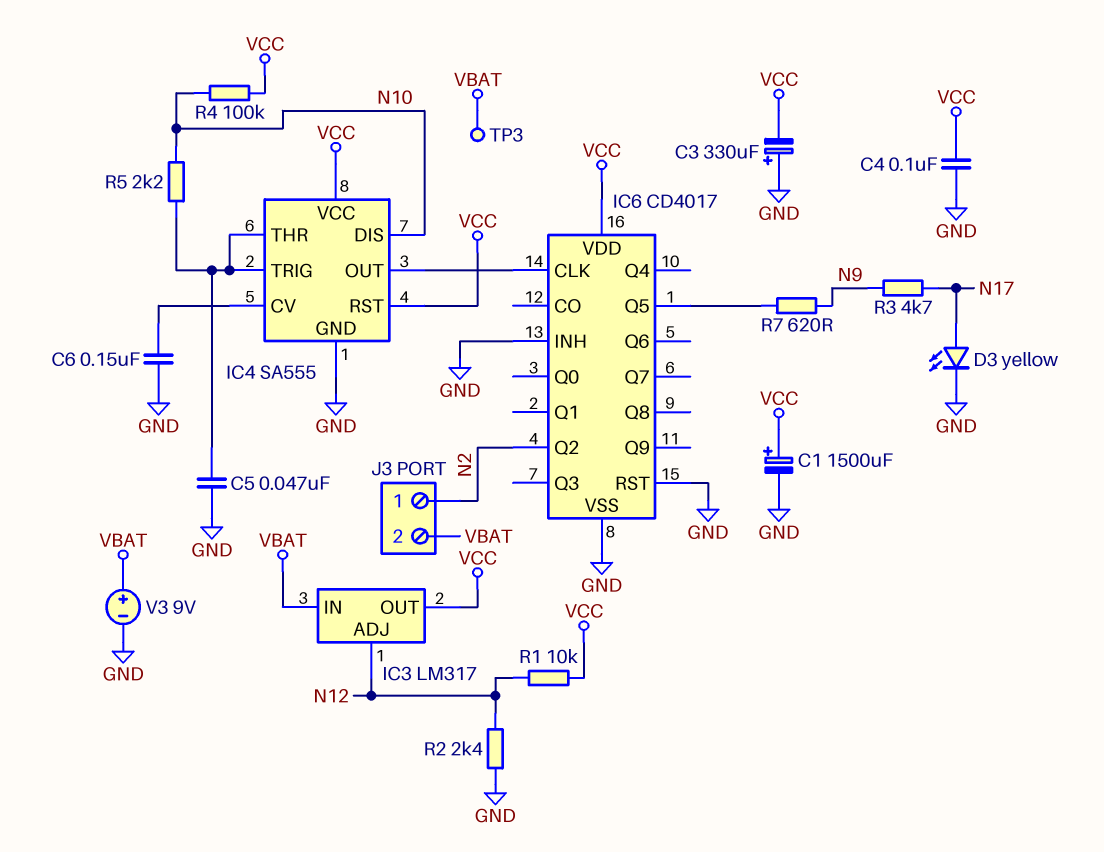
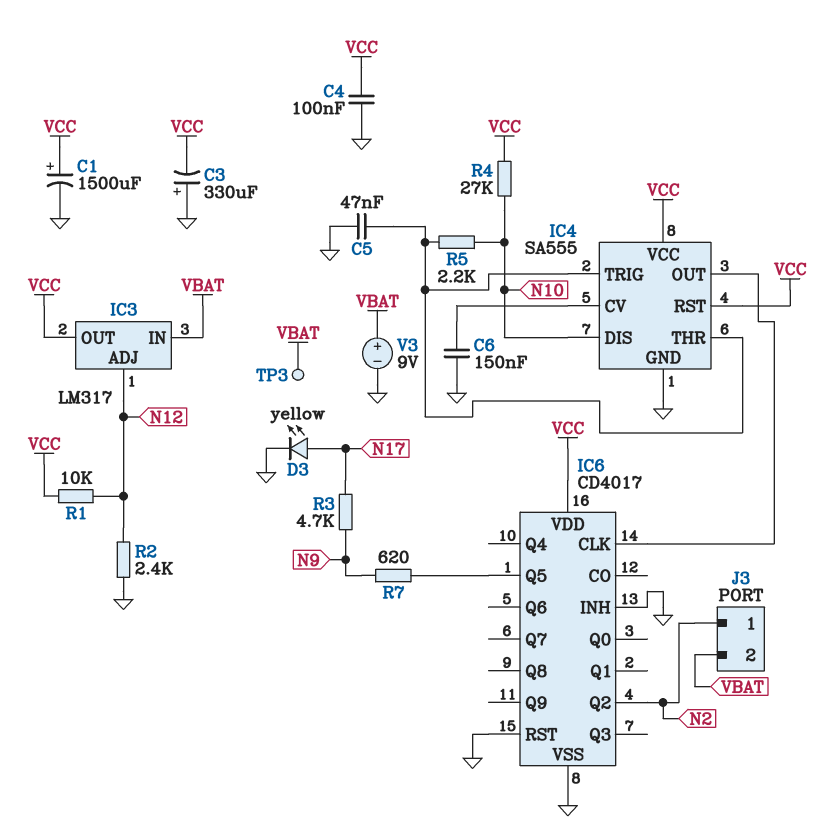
R4: 100k (N10, VCC) -> 27k (N10, VCC)

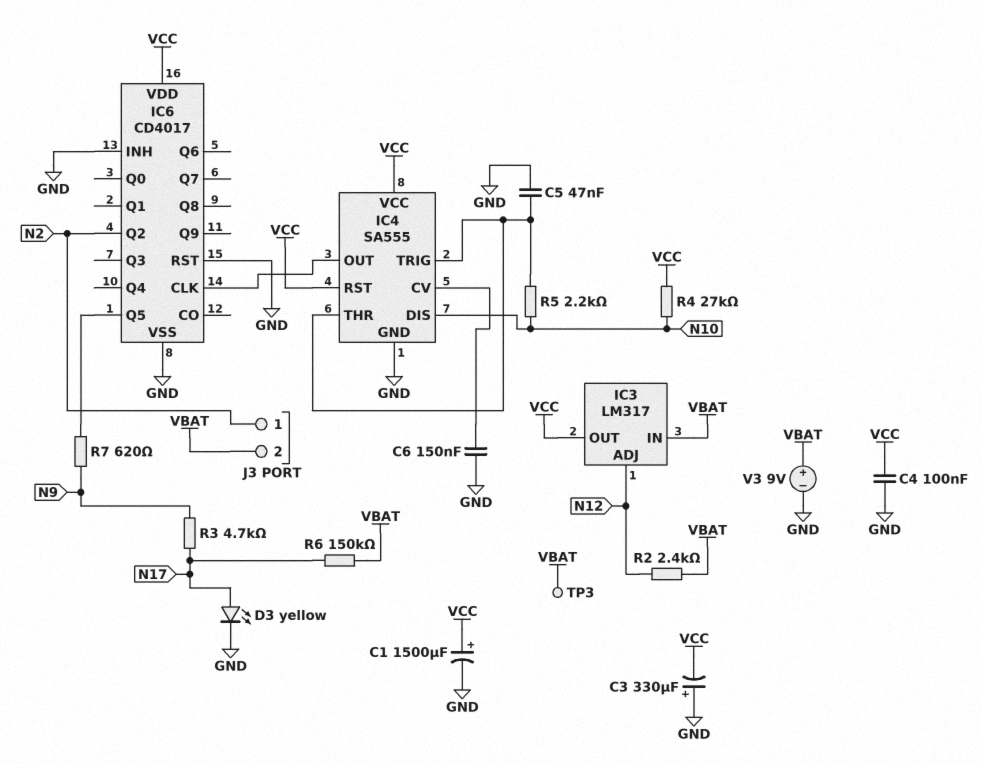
R1: 10k (N12, VCC) -> none
R2: 2.4k (GND, N12) -> 2.4k (N12, VBAT)
R6: none -> 150k (N17, VBAT)

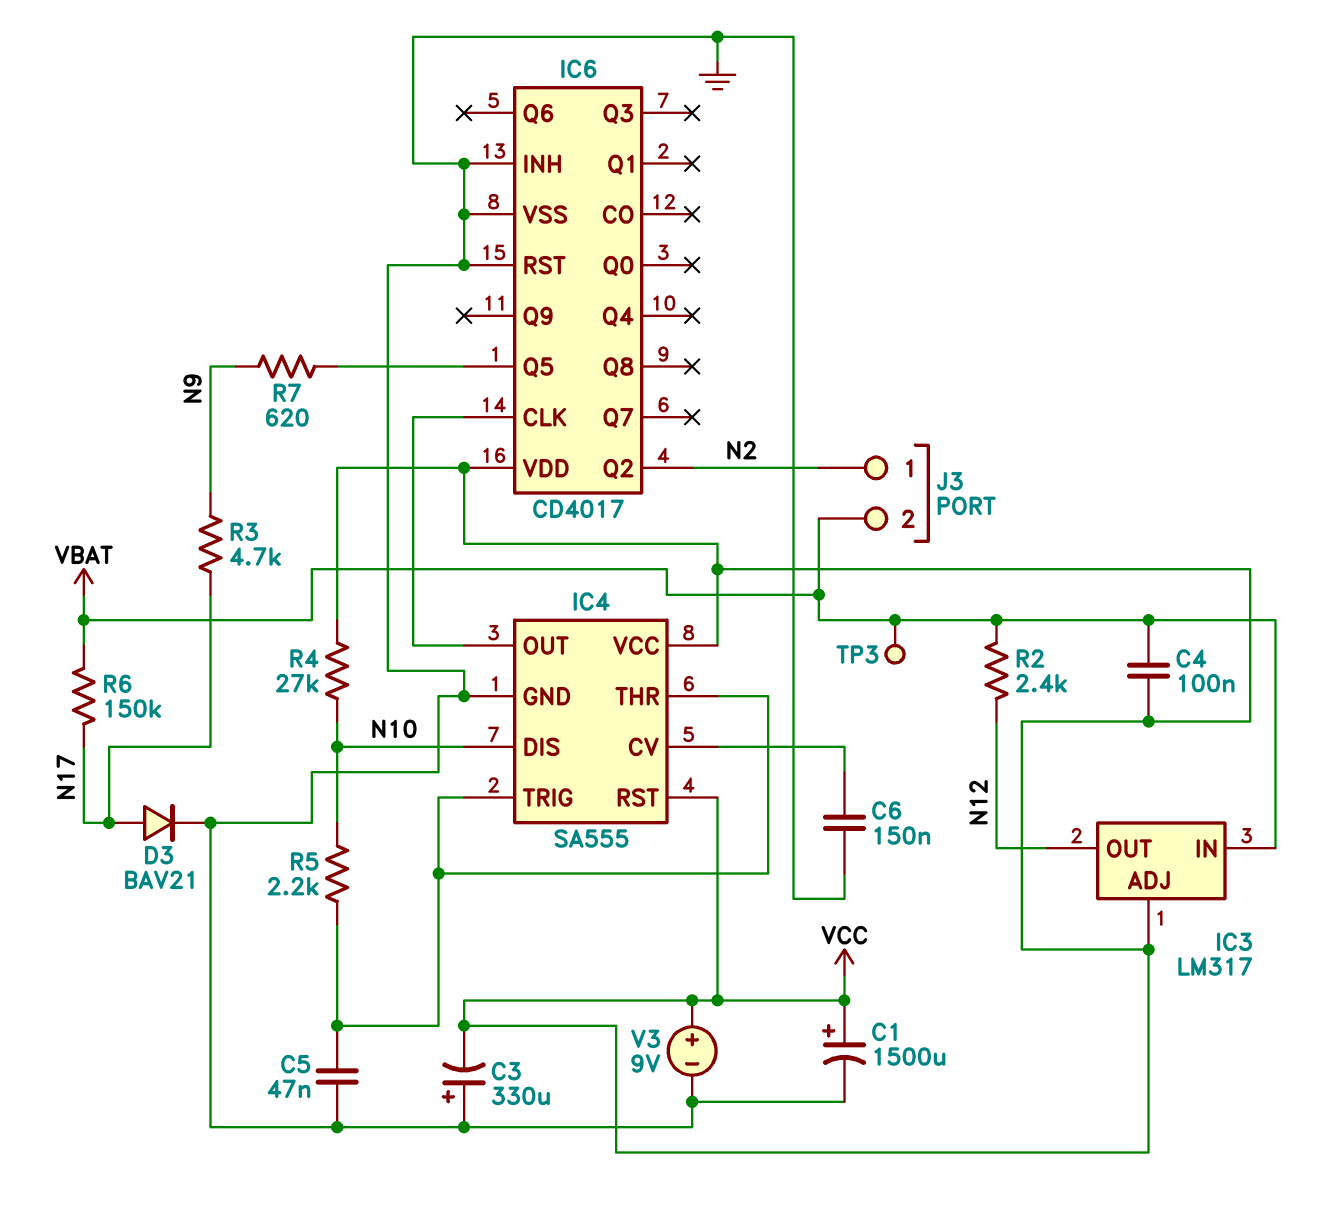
C4: 100nF (GND, VCC) -> 100nF (VBAT, VCC)
D3: LED yellow (A N17, K GND) -> diode BAV21 (A N17, K GND)
IC3 pin ADJ: N12 -> VCC
IC3 pin OUT: VCC -> N12
V3: 9V (plus VBAT, minus GND) -> 9V (plus VCC, minus GND)

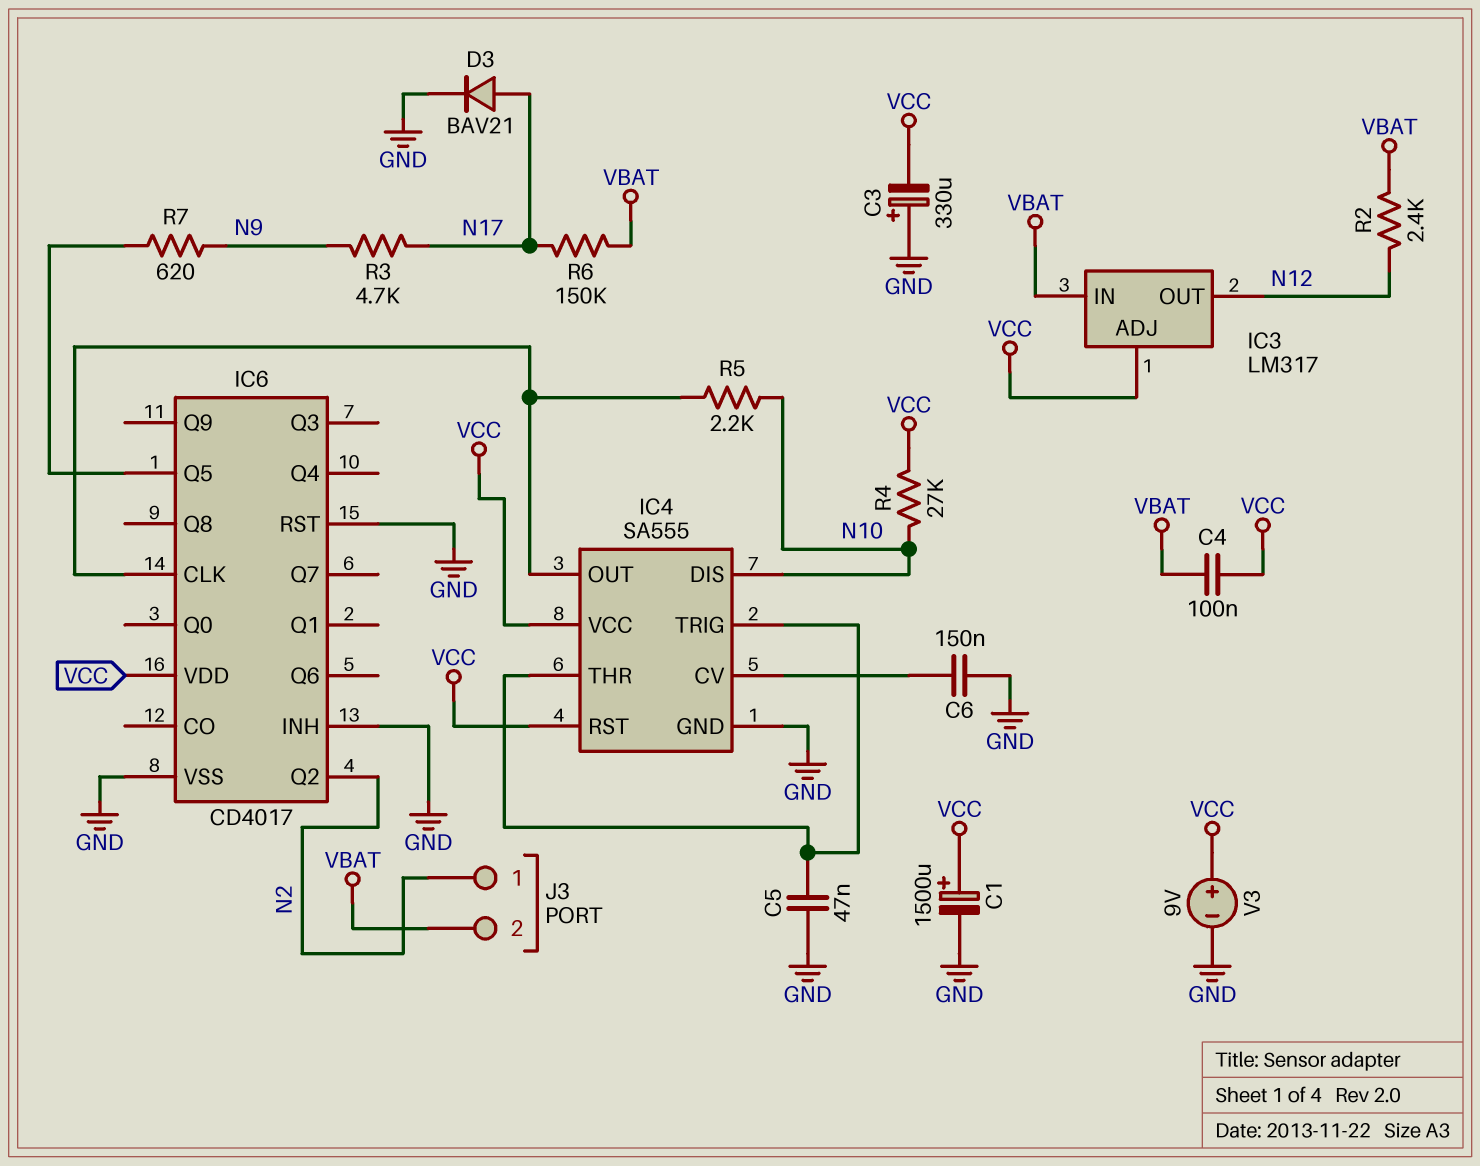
R5: 2.2k (IC4/THR, N10) -> 2.2k (IC4/OUT, N10)
TP3: test point (VBAT) -> none

